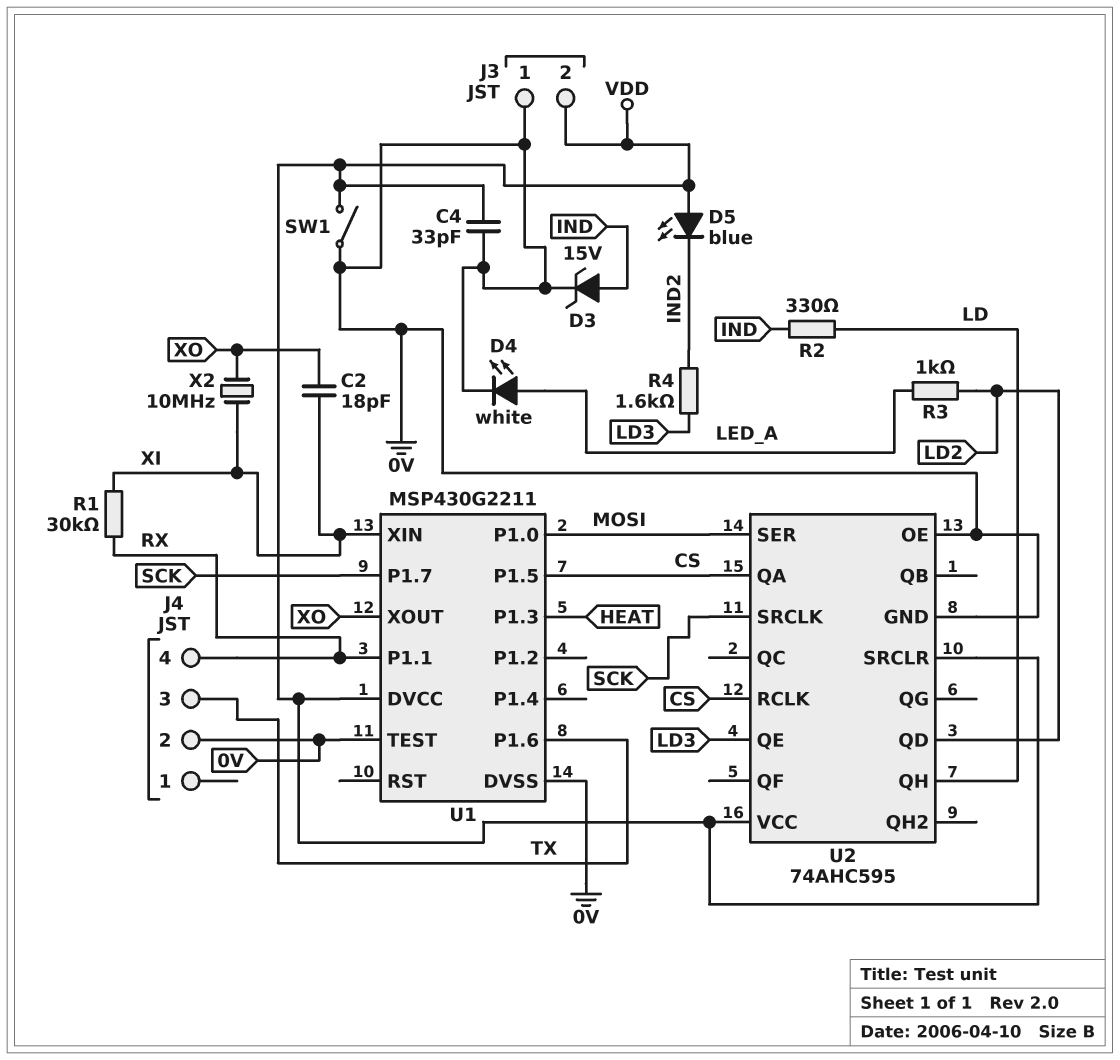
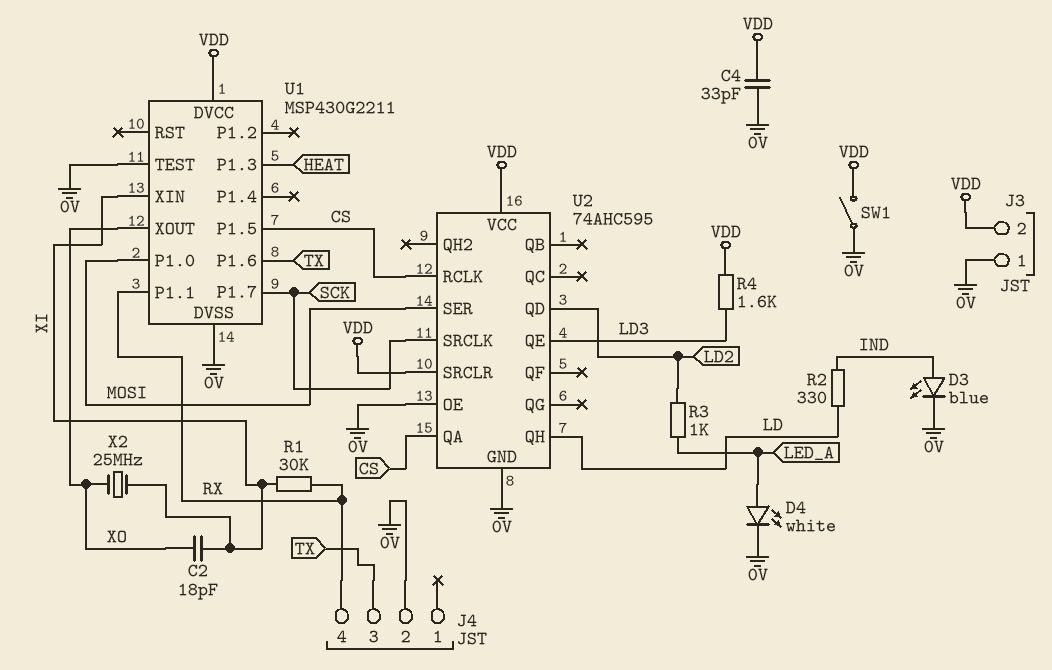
D3: zener 15V (A IND, K 0V) -> LED blue (A IND, K 0V)
D5: LED blue (A VDD, K IND2) -> none
R4: 1.6k (IND2, LD3) -> 1.6k (LD3, VDD)
X2: 10MHz (XI, XO) -> 25MHz (XI, XO)

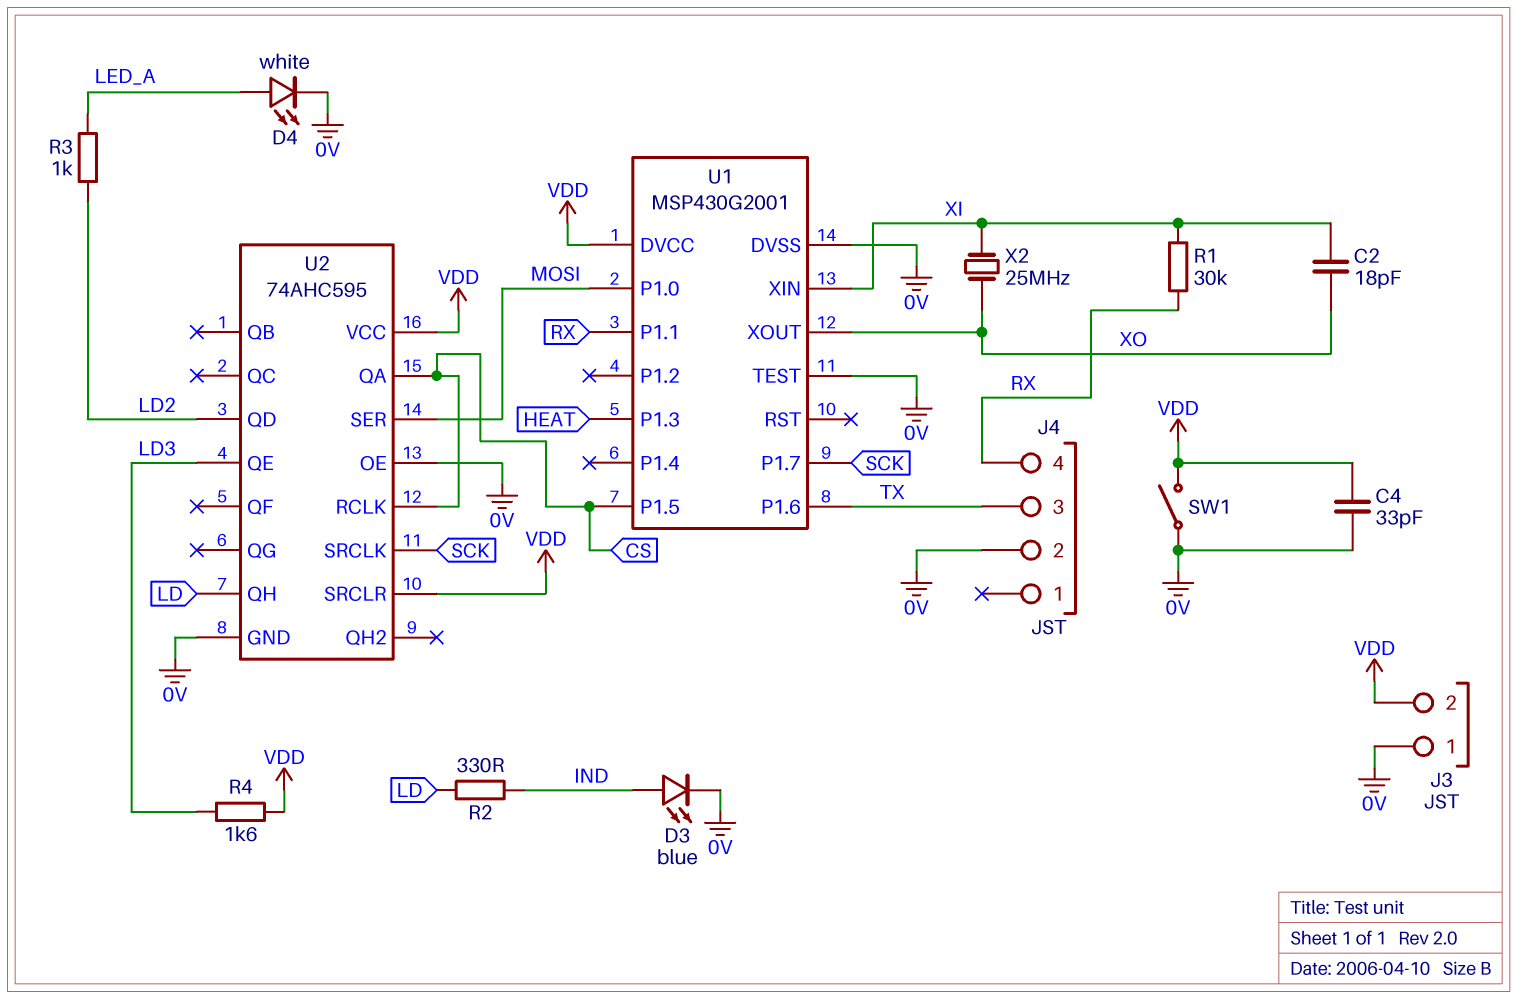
U1: MSP430G2211 -> MSP430G2001

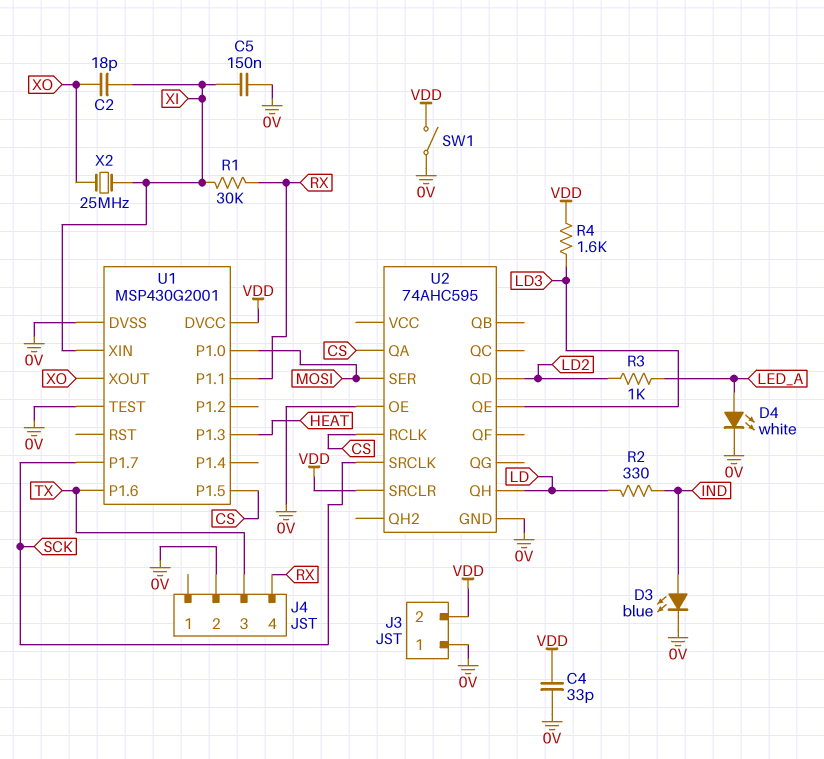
C5: none -> 150nF (0V, XI)
U2 pin VCC: VDD -> none

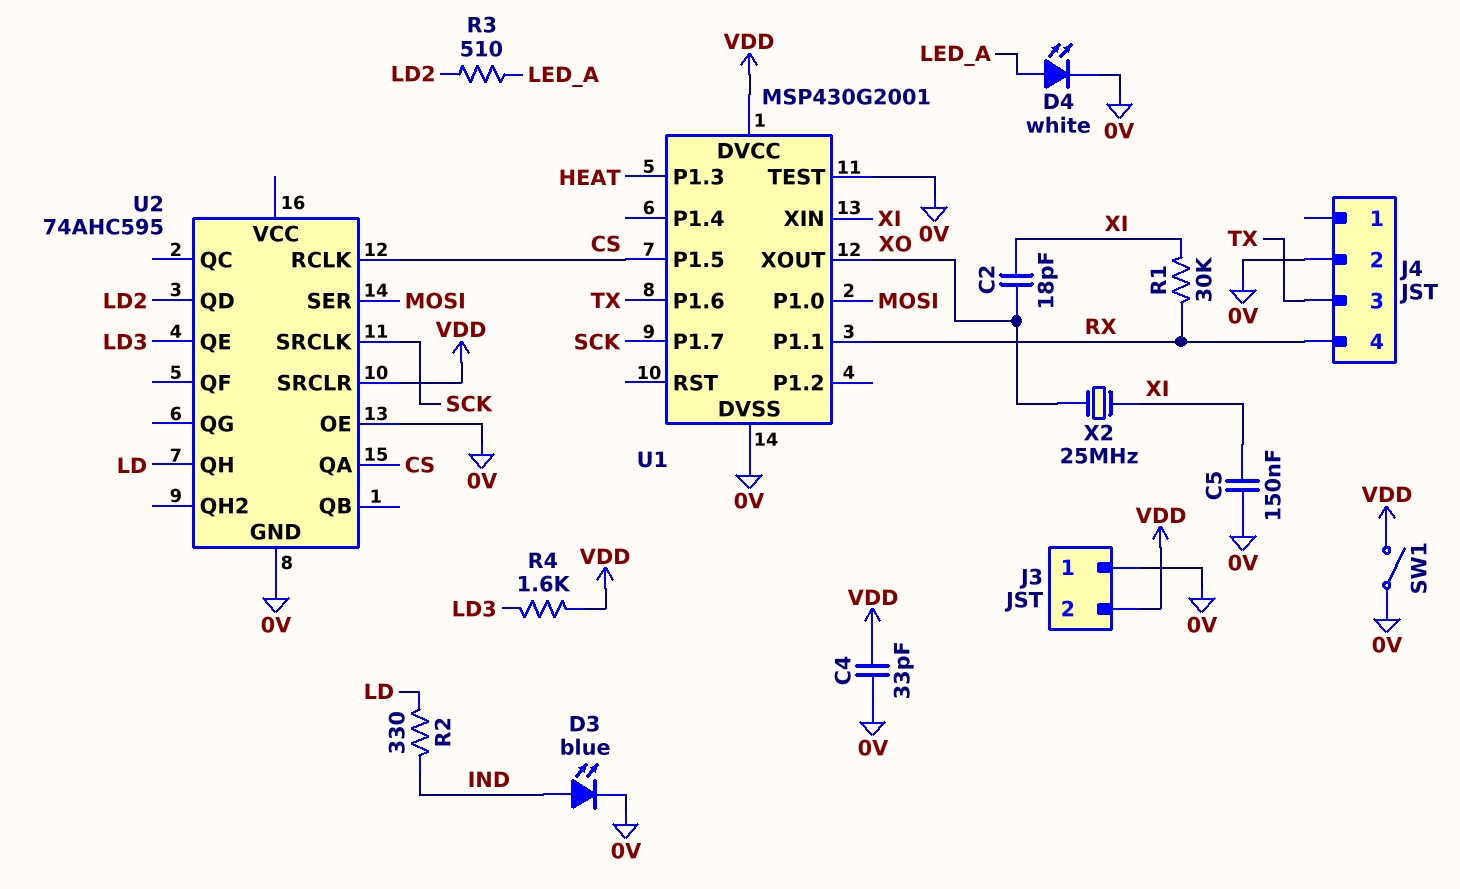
R3: 1k (LD2, LED_A) -> 510 (LD2, LED_A)

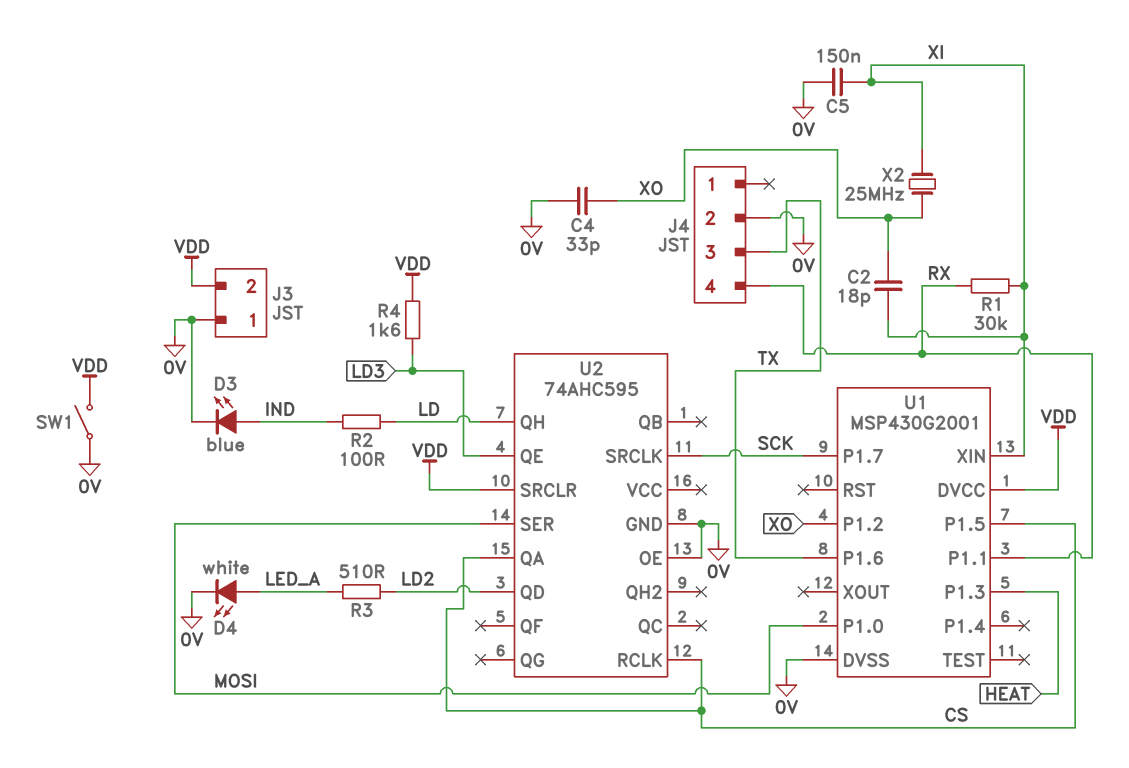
C4: 33pF (0V, VDD) -> 33pF (0V, XO)
R2: 330 (IND, LD) -> 100 (IND, LD)
U1 pin P1.2: none -> XO
U1 pin TEST: 0V -> none
U1 pin XOUT: XO -> none

